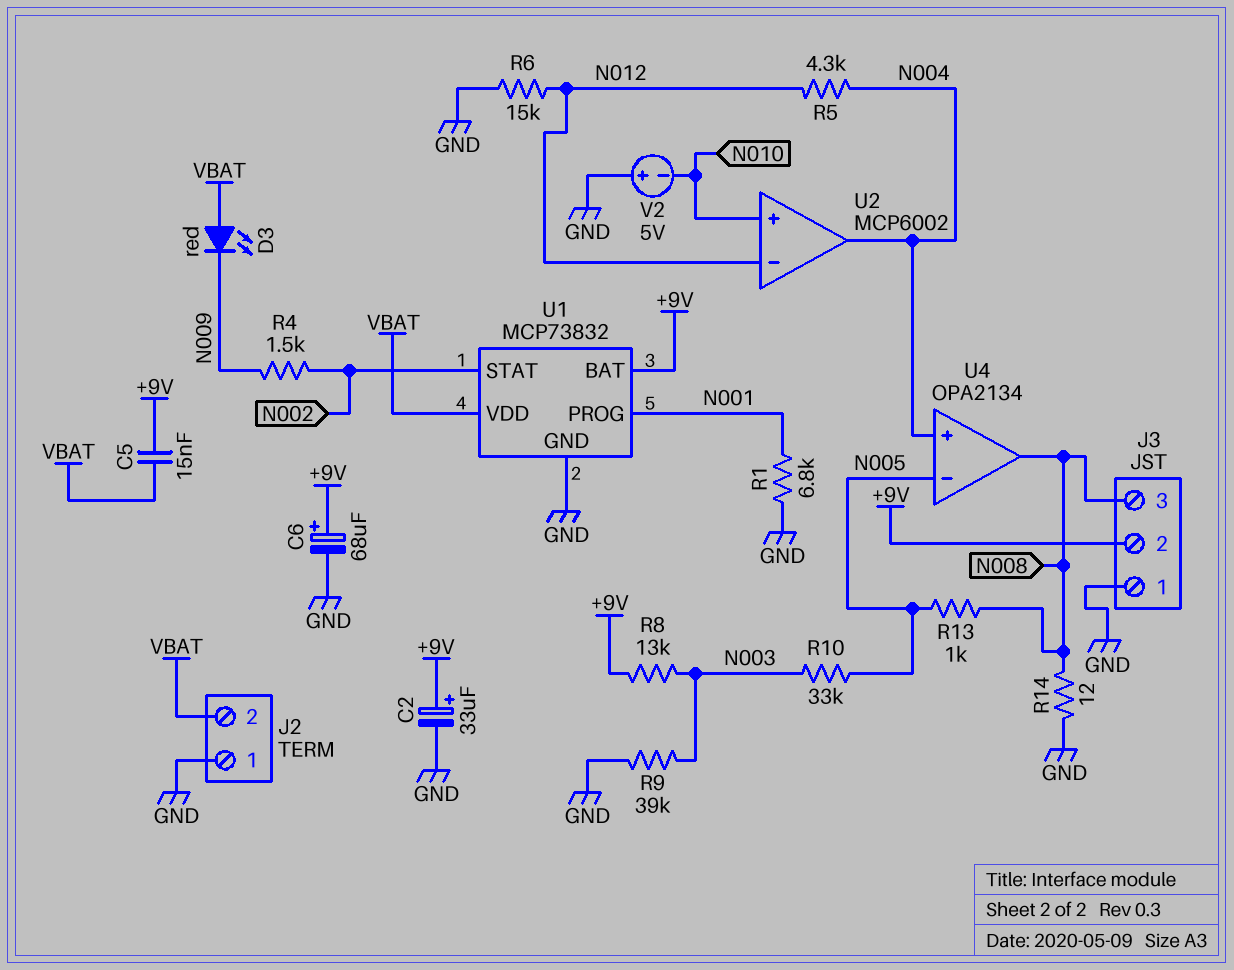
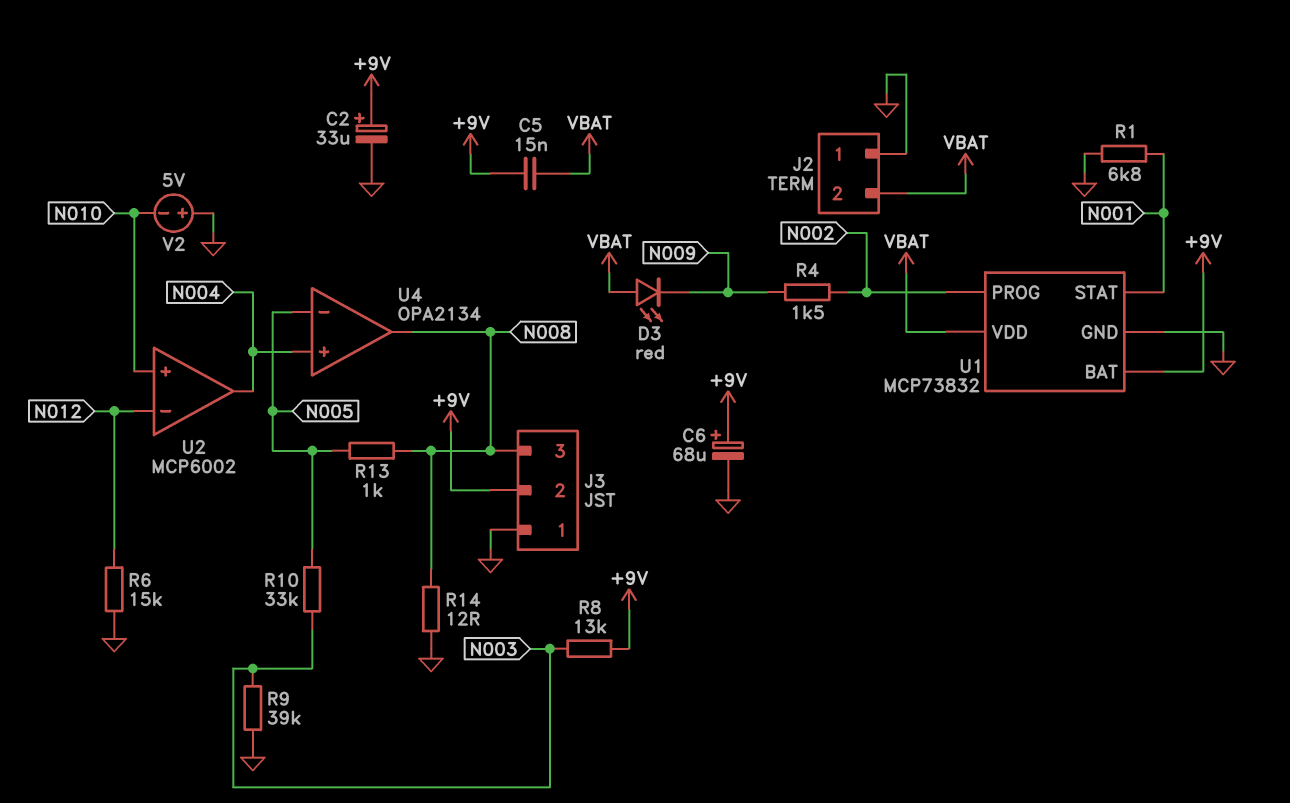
R5: 4.3k (N004, N012) -> none
U1 pin PROG: N001 -> N002
U1 pin STAT: N002 -> N001

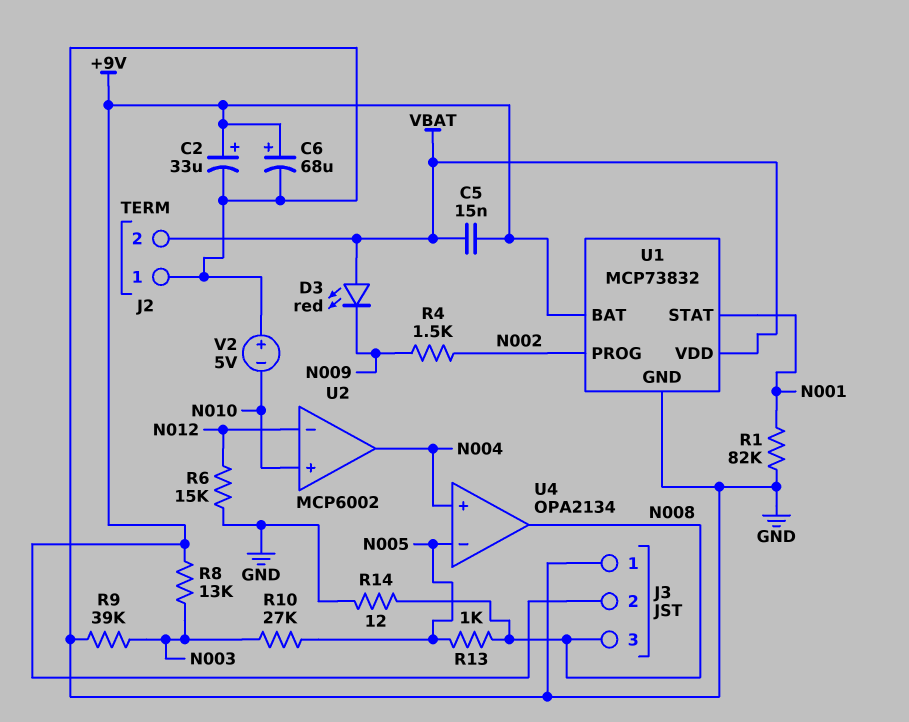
R1: 6.8k (GND, N001) -> 82k (GND, N001)
R10: 33k (N003, N005) -> 27k (N003, N005)

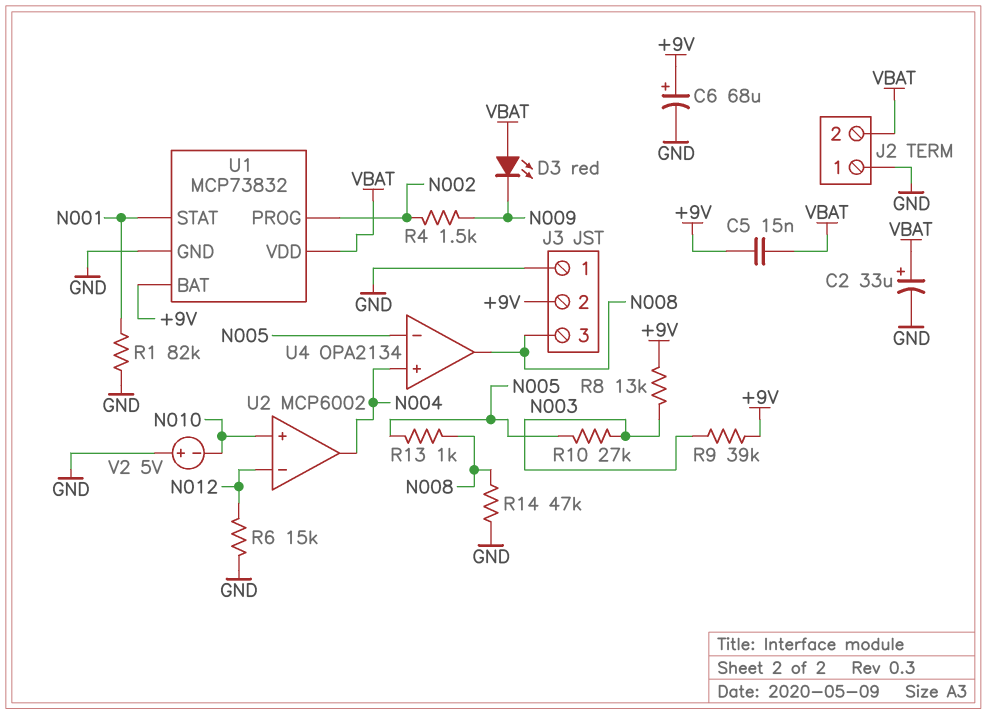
C2: 33uF (plus +9V, minus GND) -> 33uF (plus VBAT, minus GND)
R9: 39k (GND, N003) -> 39k (+9V, N003)
R14: 12 (GND, N008) -> 47k (GND, N008)

